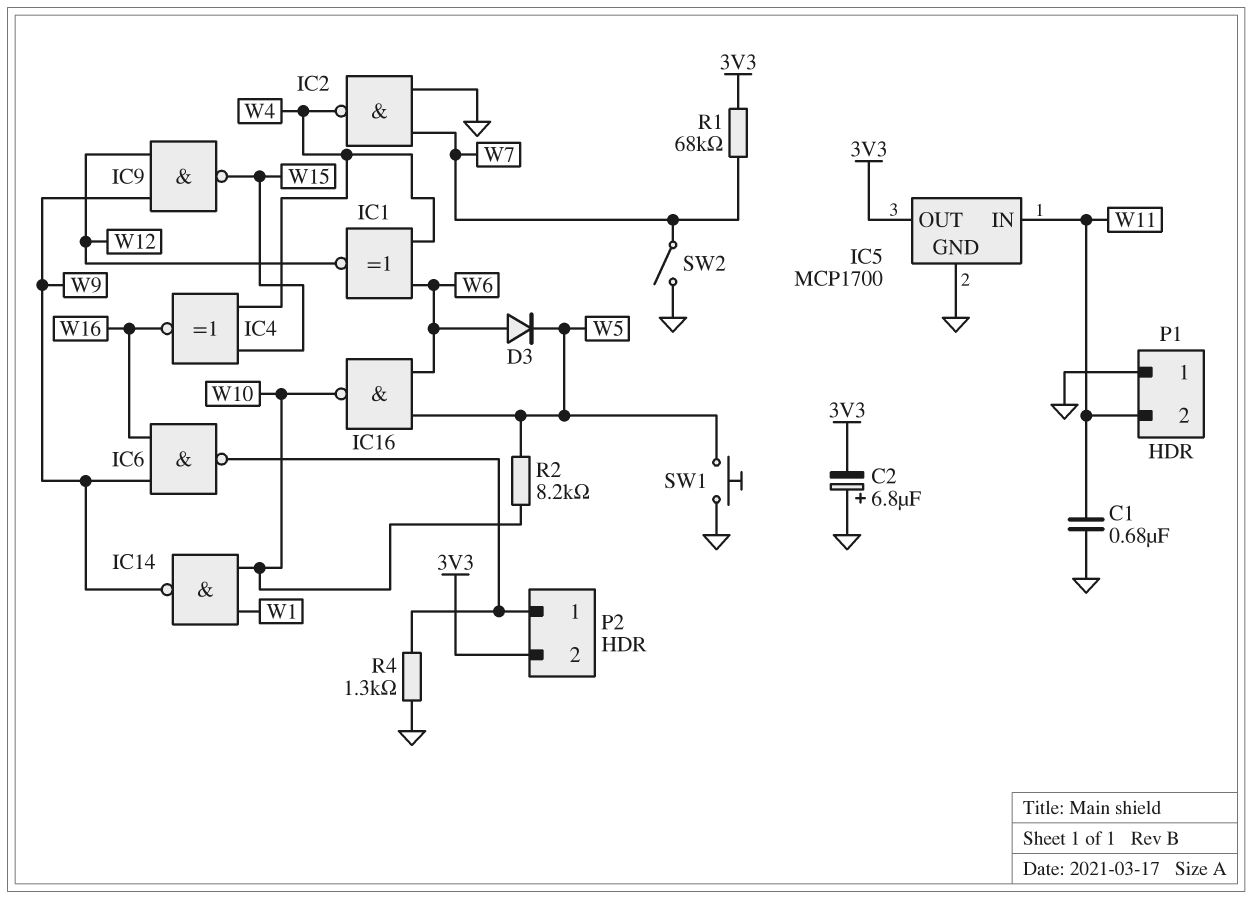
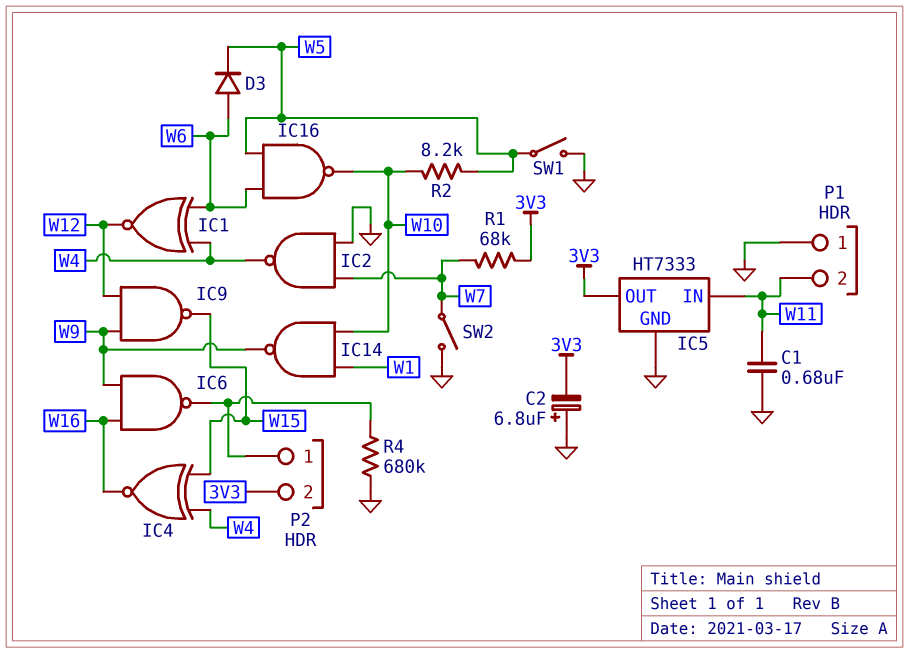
IC5: MCP1700 -> HT7333
R4: 1.3k (GND, P2/1) -> 680k (GND, P2/1)
SW1: button (GND, W5) -> switch (GND, W5)

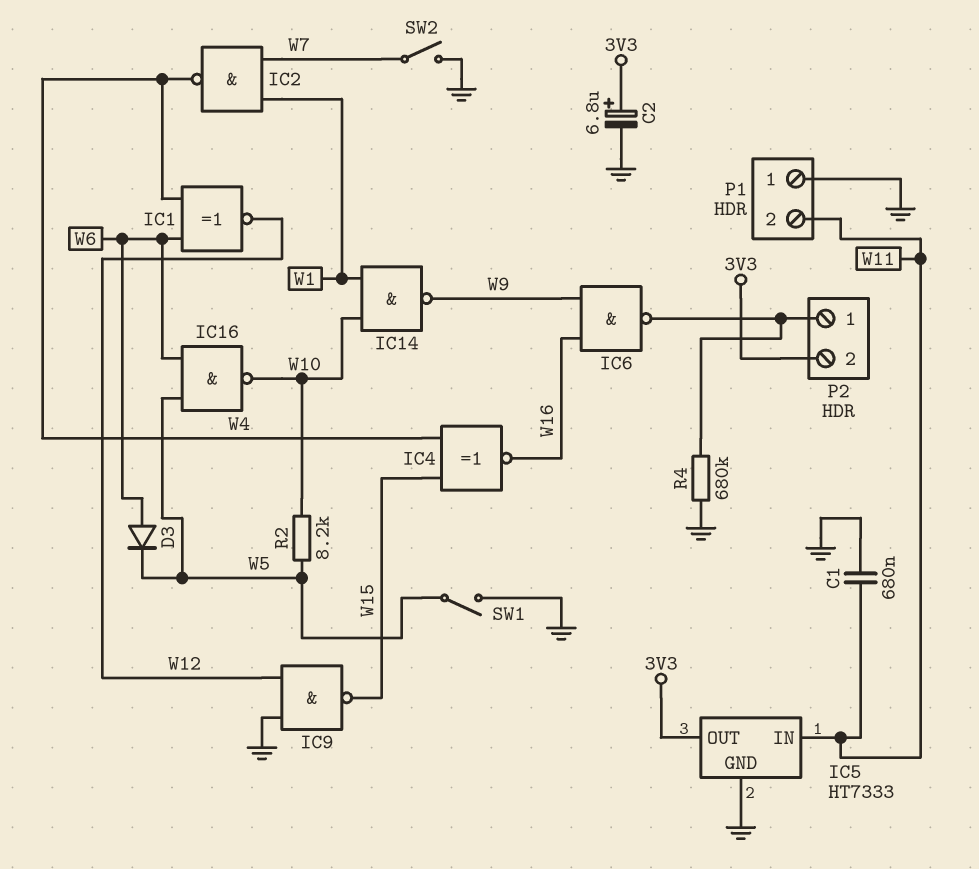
C2: 6.8uF (plus GND, minus 3V3) -> 6.8uF (plus 3V3, minus GND)
IC2: NAND (in GND, in W7, out W4) -> NAND (in W1, in W7, out W4)
IC9: NAND (in W9, in W12, out W15) -> NAND (in GND, in W12, out W15)
R1: 68k (3V3, W7) -> none

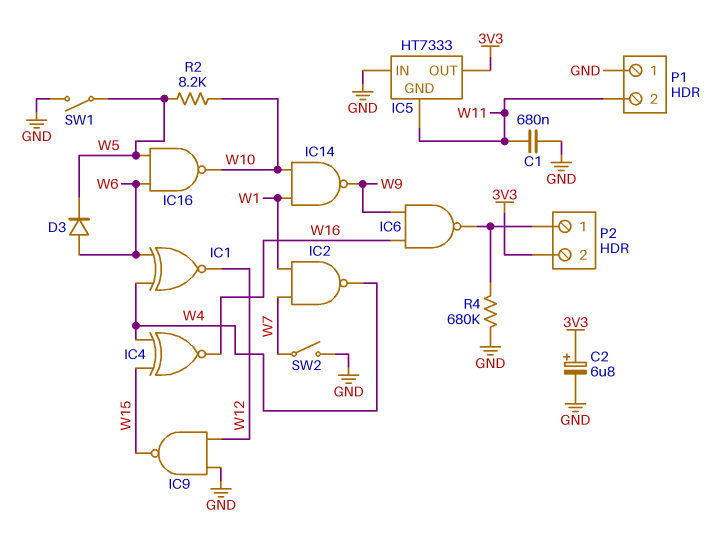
IC5 pin GND: GND -> W11
IC5 pin IN: W11 -> GND

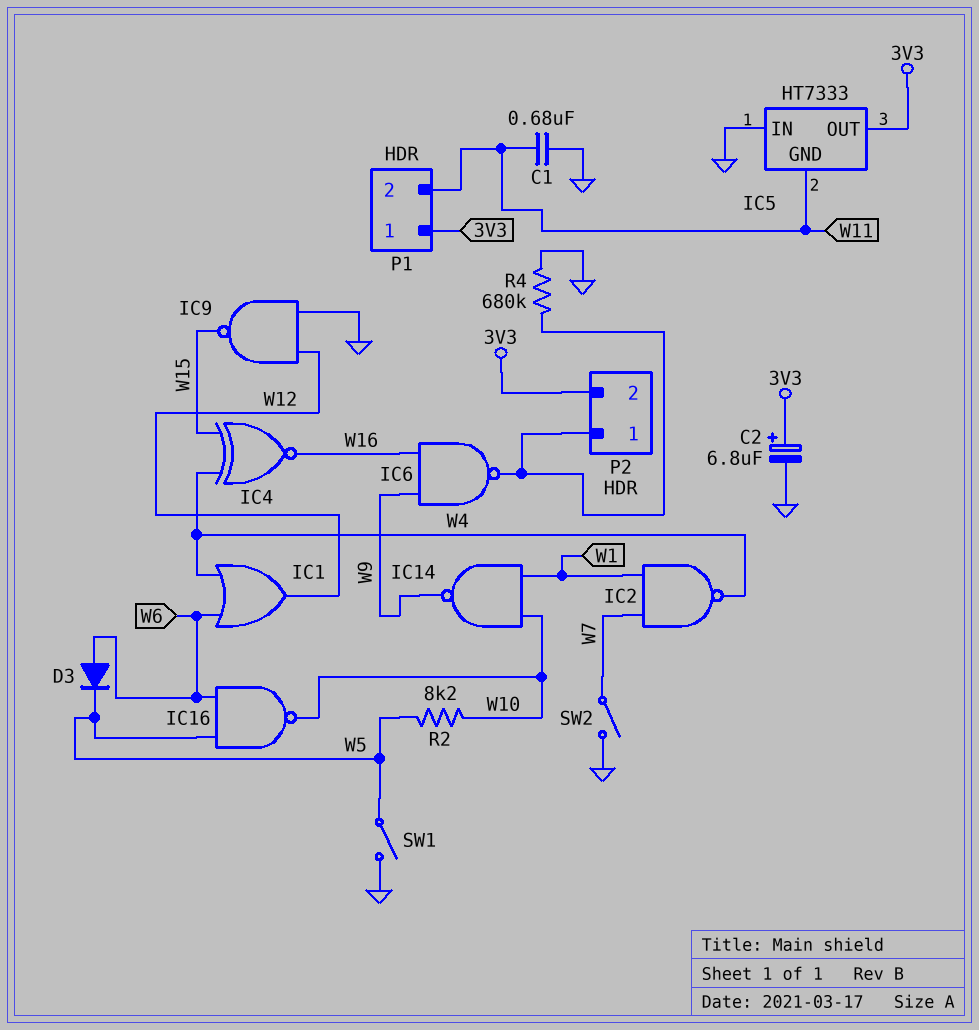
IC1: XNOR (in W4, in W6, out W12) -> OR (in W4, in W6, out W12)
P1 pin 1: GND -> 3V3

